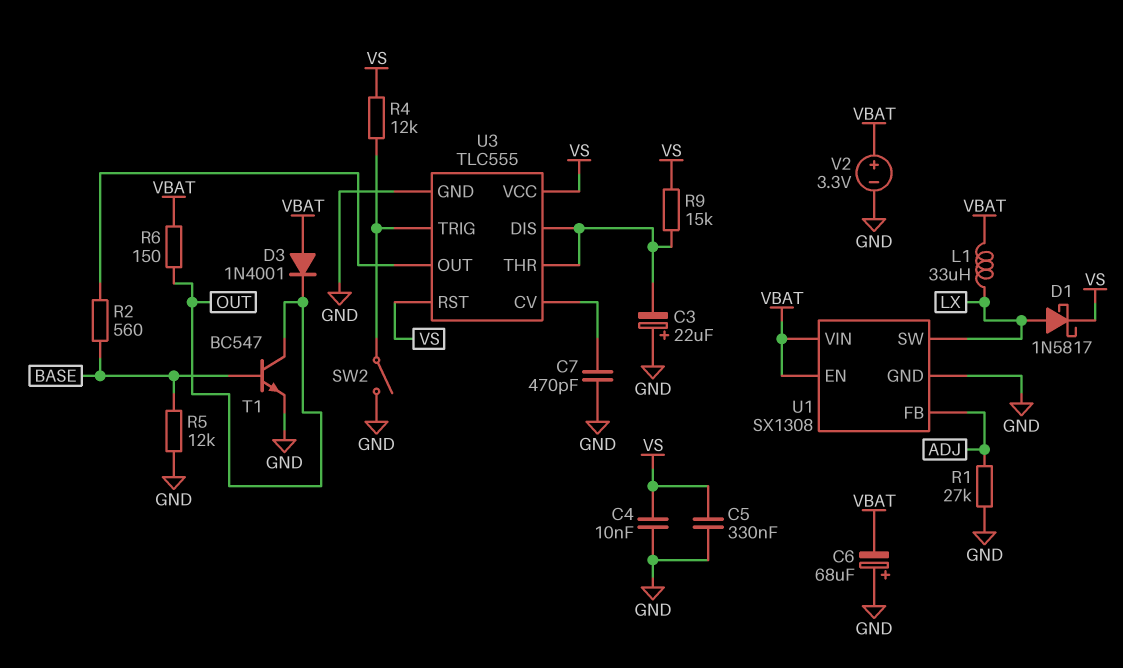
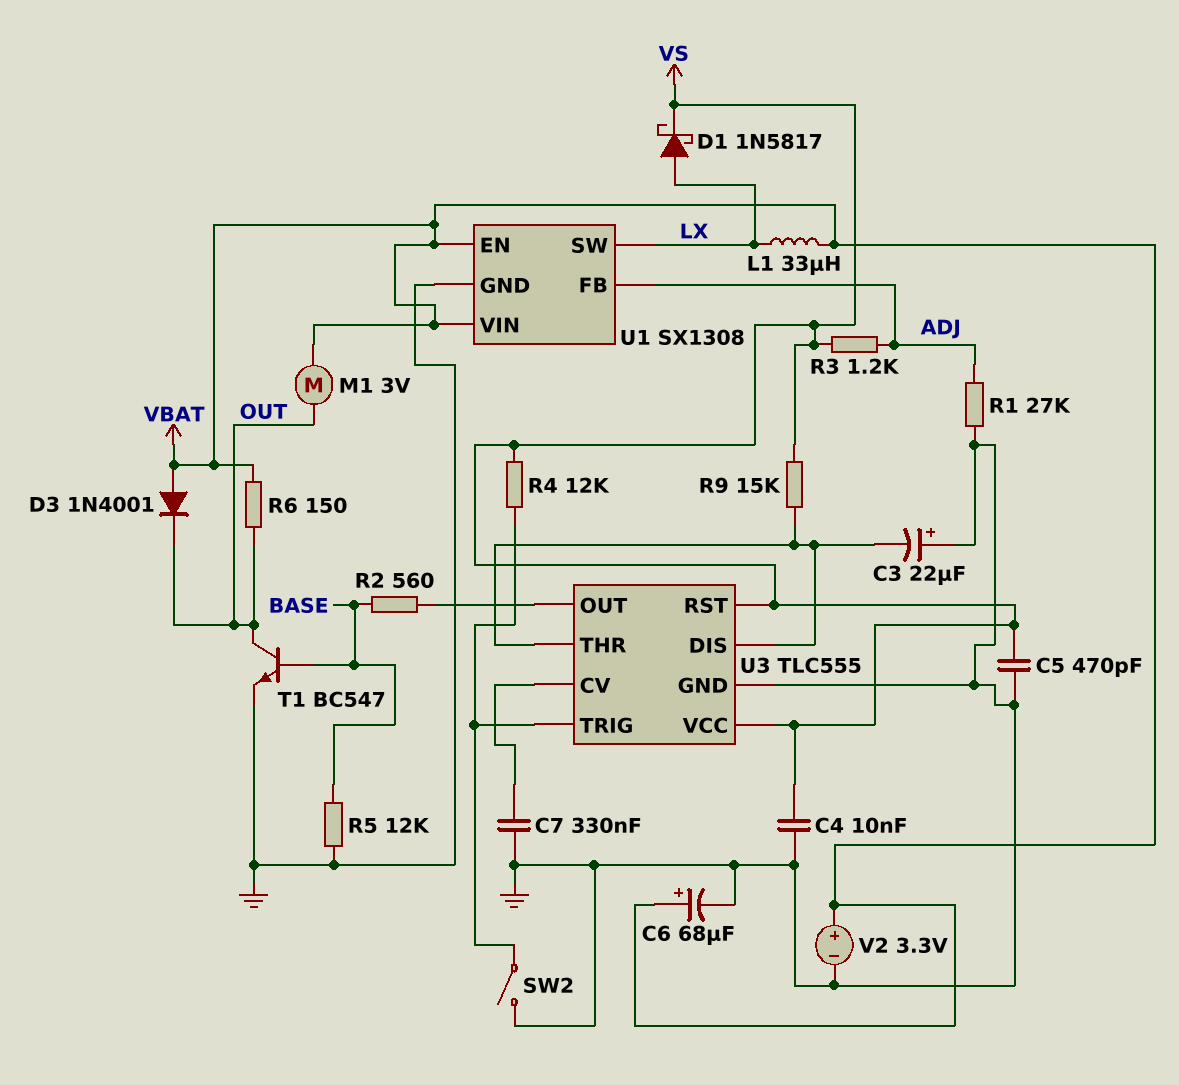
C5: 330nF (GND, VS) -> 470pF (GND, VS)
C6: 68uF (plus GND, minus VBAT) -> 68uF (plus VBAT, minus GND)
C7: 470pF (GND, U3/CV) -> 330nF (GND, U3/CV)
M1: none -> motor 3V (OUT, VBAT)
R3: none -> 1.2k (ADJ, VS)

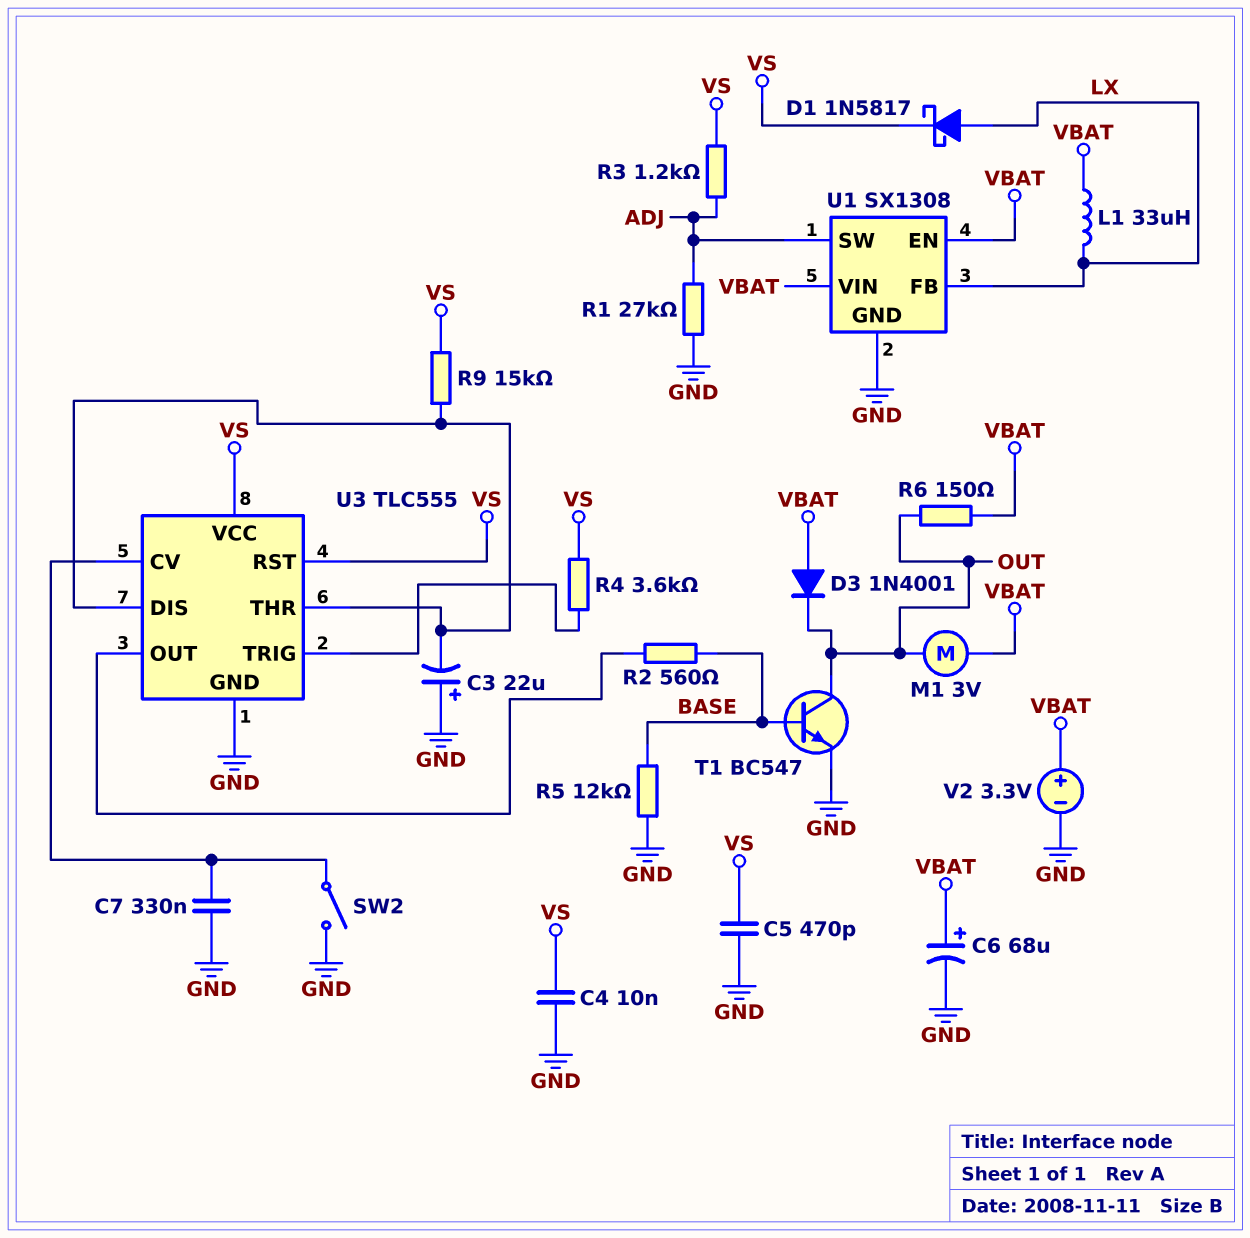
R4: 12k (U3/TRIG, VS) -> 3.6k (U3/TRIG, VS)
SW2: switch (GND, U3/TRIG) -> switch (GND, U3/CV)
U1 pin FB: ADJ -> LX
U1 pin SW: LX -> ADJ

